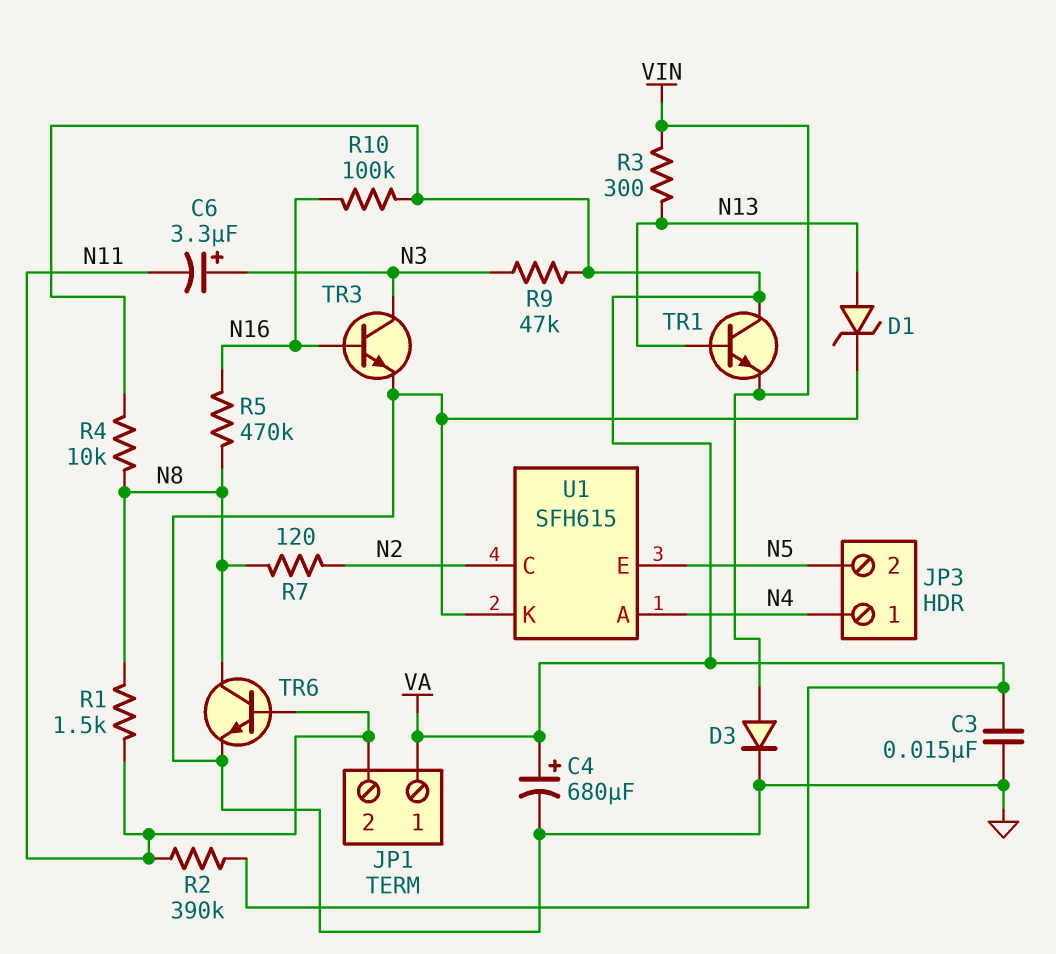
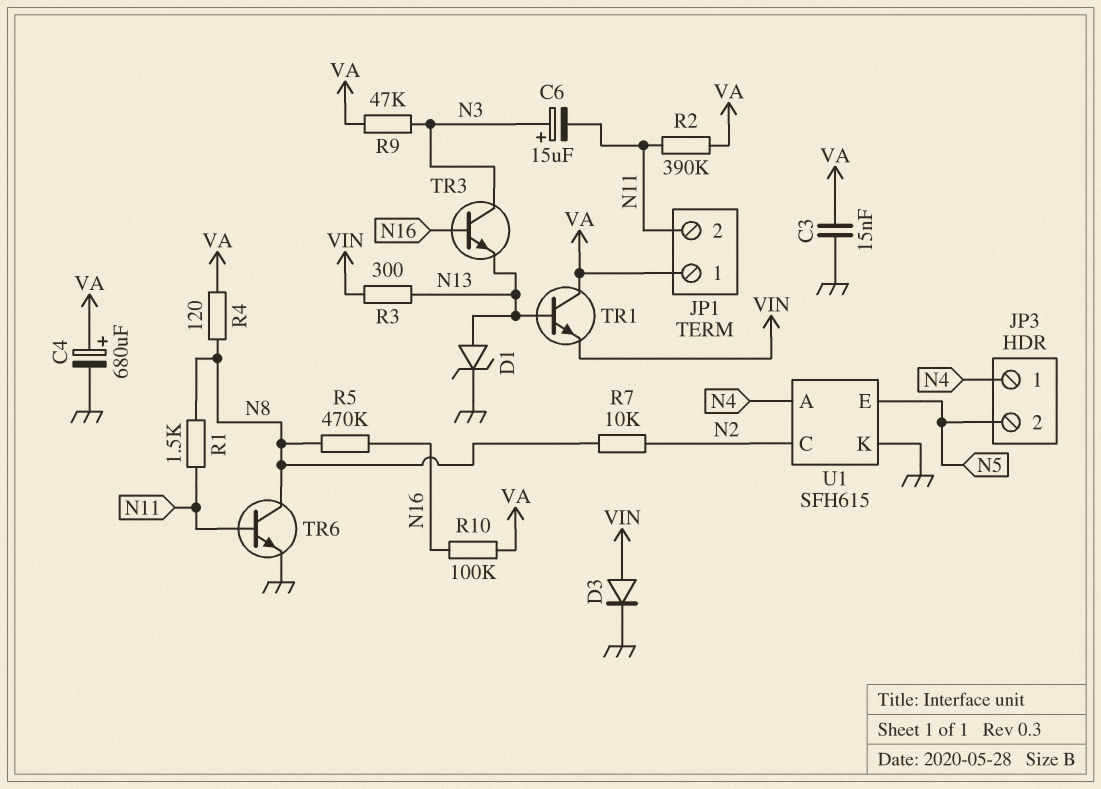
C6: 3.3uF (plus N3, minus N11) -> 15uF (plus N3, minus N11)
R4: 10k (N8, VA) -> 120 (N8, VA)
R7: 120 (N2, N8) -> 10k (N2, N8)
TR3: NPN (B N16, C N3, E GND) -> NPN (B N16, C N3, E N13)

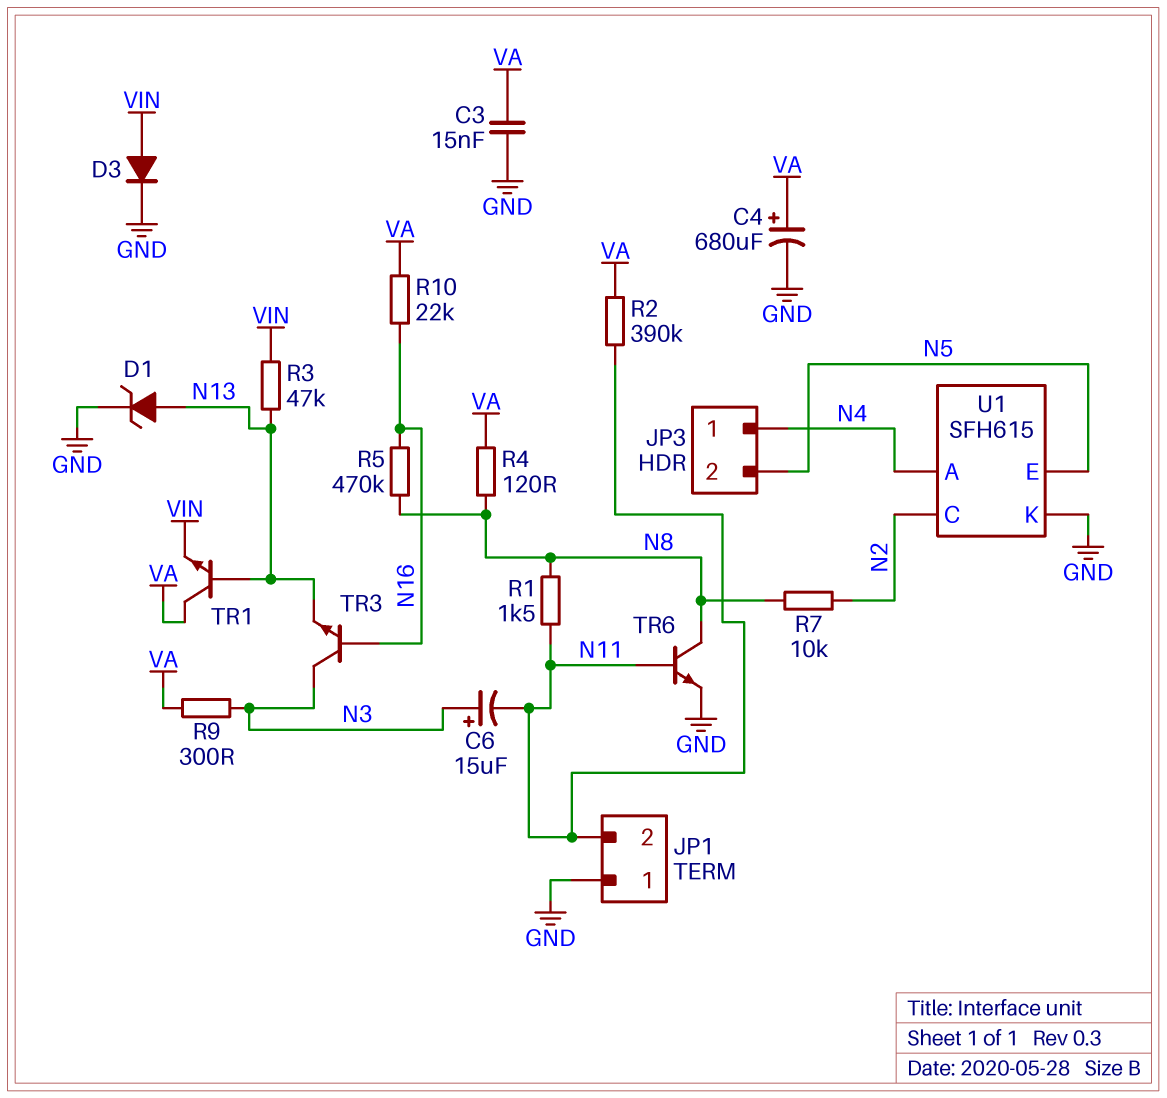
JP1 pin 1: VA -> GND
R3: 300 (N13, VIN) -> 47k (N13, VIN)
R9: 47k (N3, VA) -> 300 (N3, VA)
R10: 100k (N16, VA) -> 22k (N16, VA)

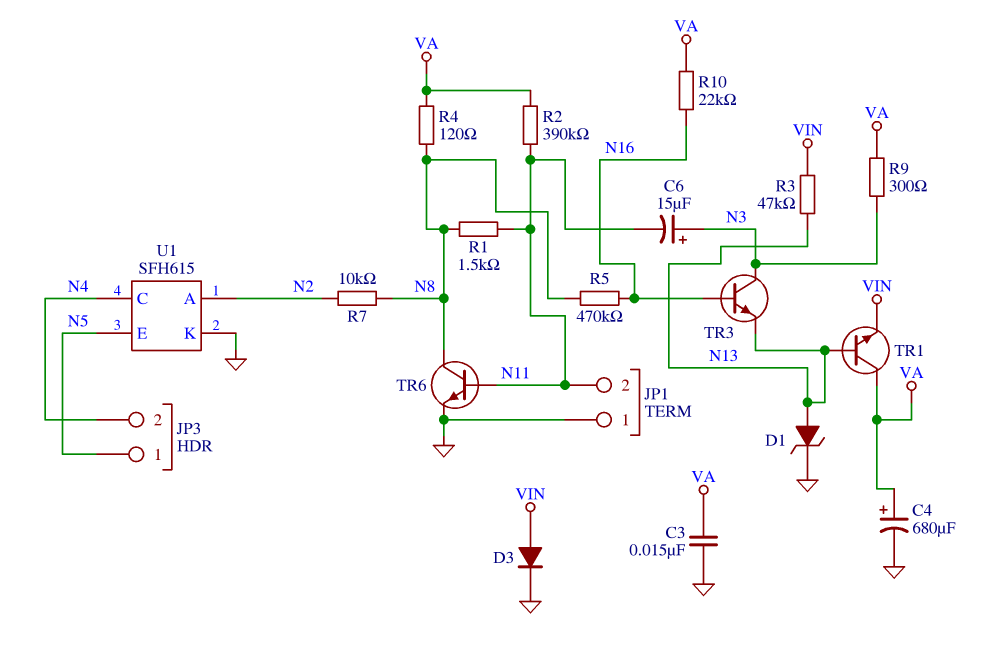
JP3 pin 1: N4 -> N5
JP3 pin 2: N5 -> N4
U1 pin A: N4 -> N2
U1 pin C: N2 -> N4

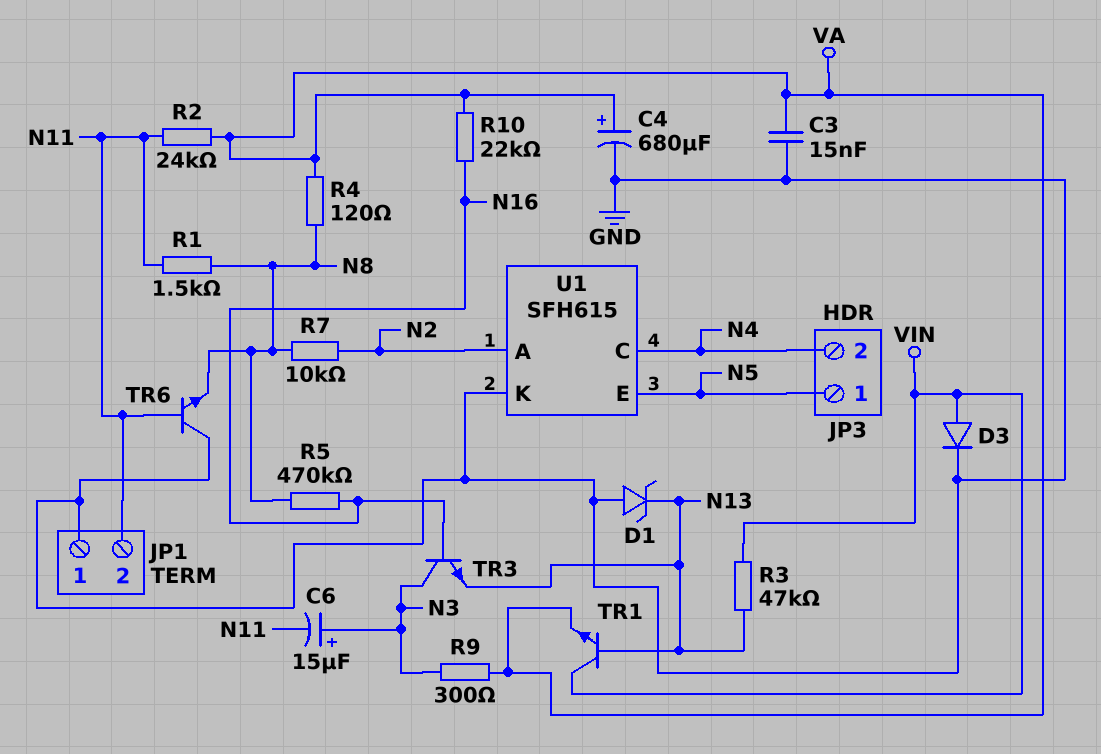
D1: zener (A N13, K GND) -> zener (A GND, K N13)
R2: 390k (N11, VA) -> 24k (N11, VA)
TR1: NPN (B N13, C VA, E VIN) -> NPN (B N13, C VIN, E VA)
TR6: NPN (B N11, C N8, E GND) -> NPN (B N11, C GND, E N8)

